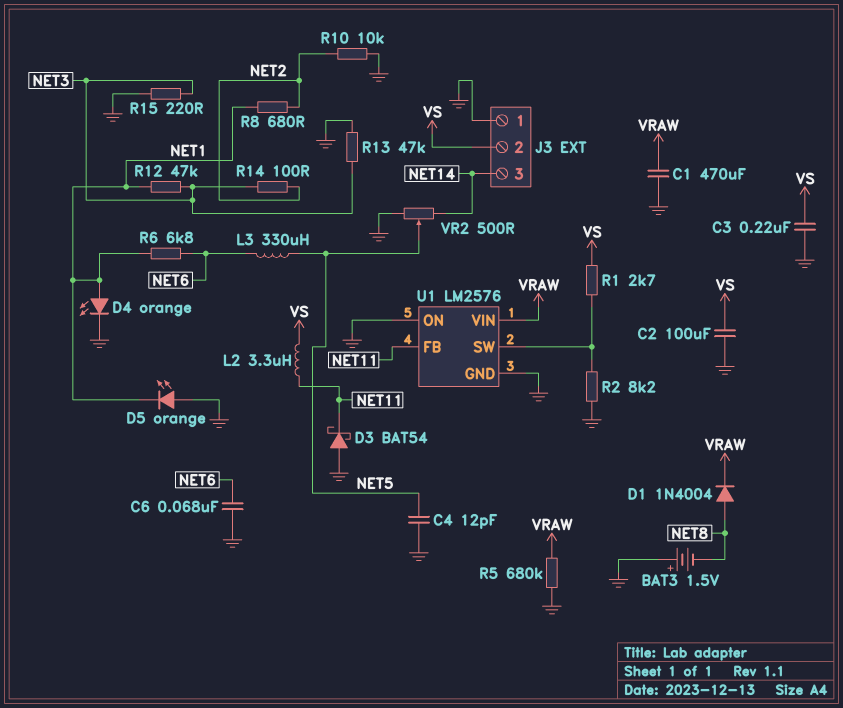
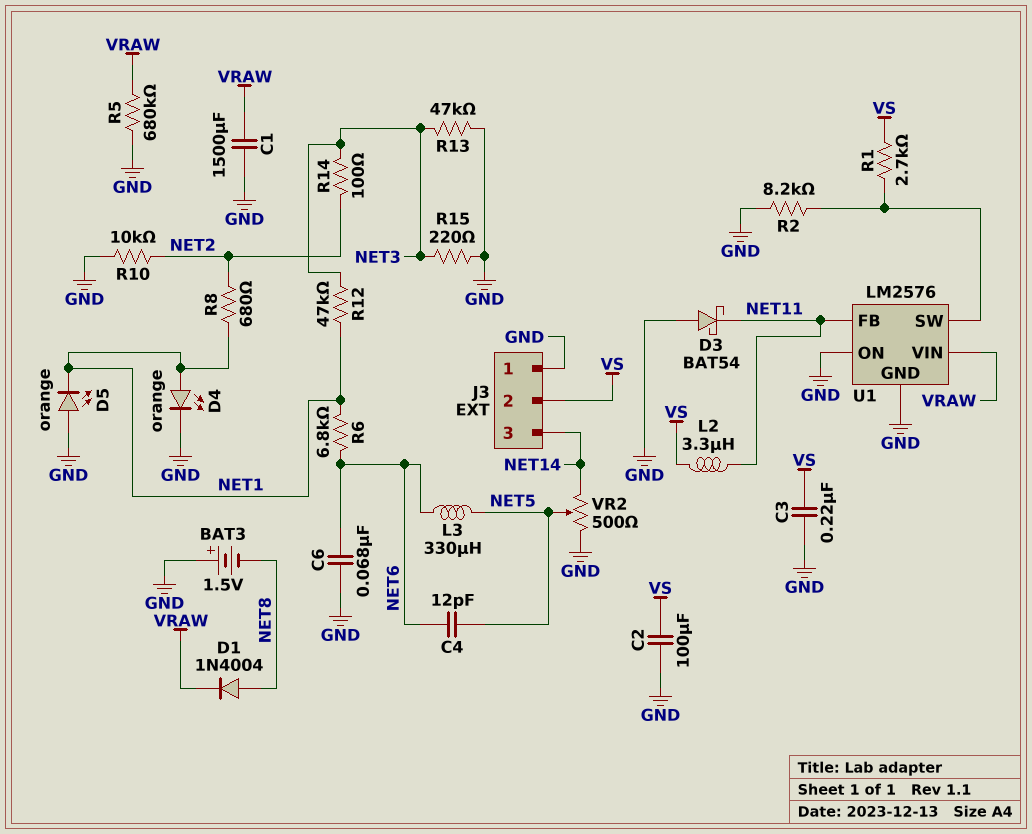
C1: 470uF (GND, VRAW) -> 1500uF (GND, VRAW)
C4: 12pF (GND, NET5) -> 12pF (NET5, NET6)

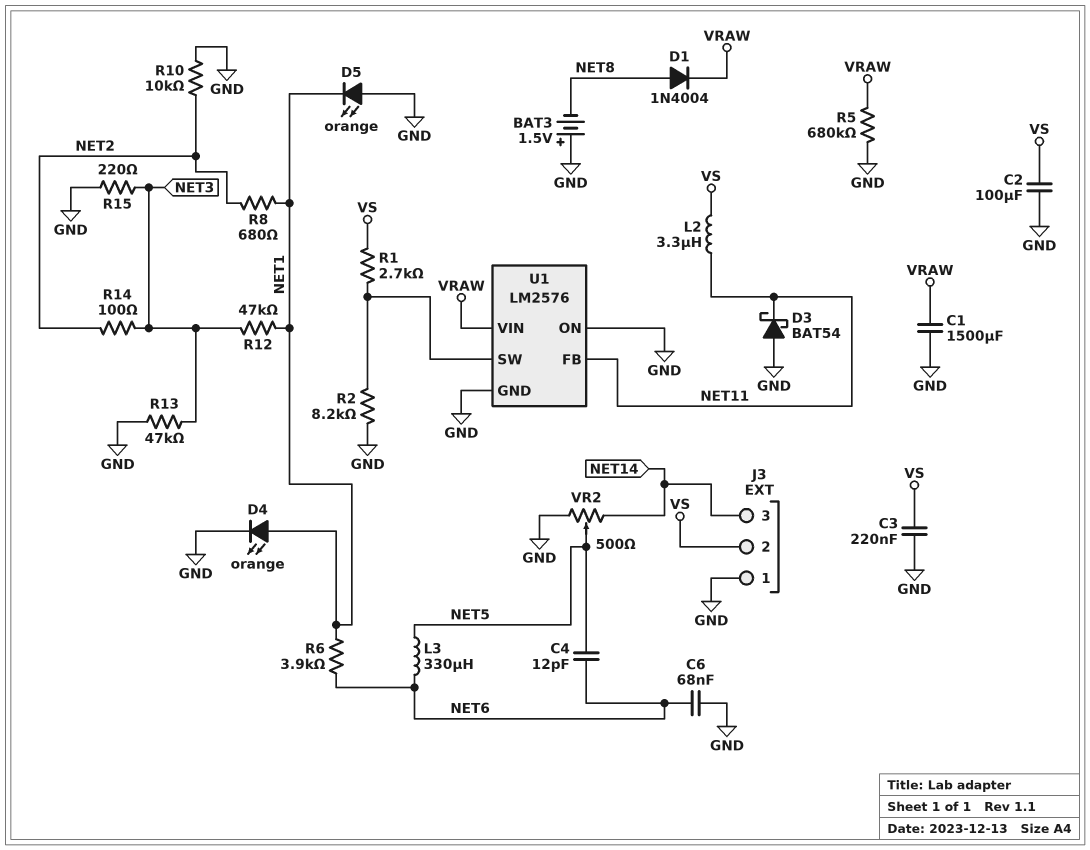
R6: 6.8k (NET1, NET6) -> 3.9k (NET1, NET6)

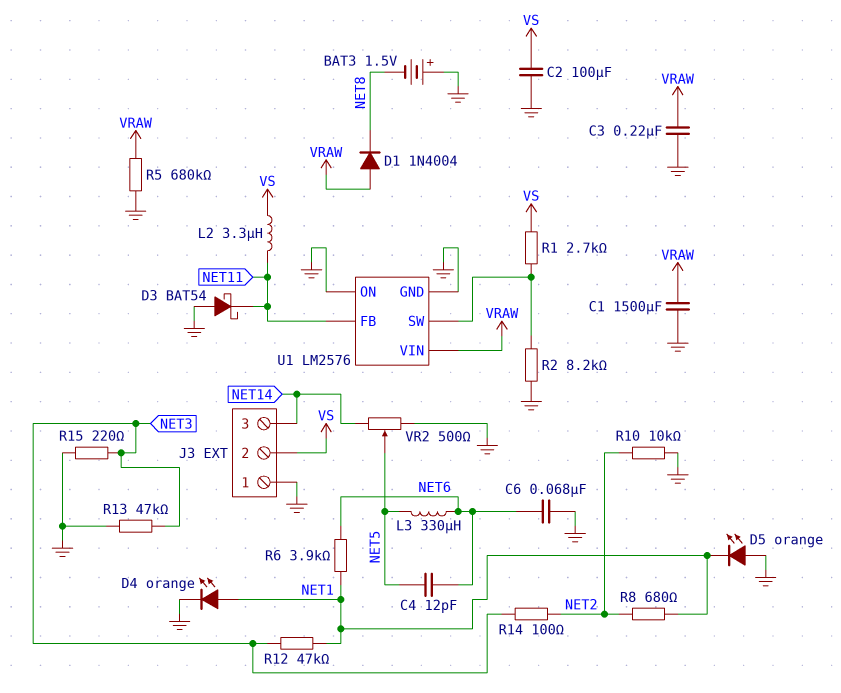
C3: 220nF (GND, VS) -> 220nF (GND, VRAW)
D1: diode 1N4004 (A NET8, K VRAW) -> diode 1N4004 (A VRAW, K NET8)

